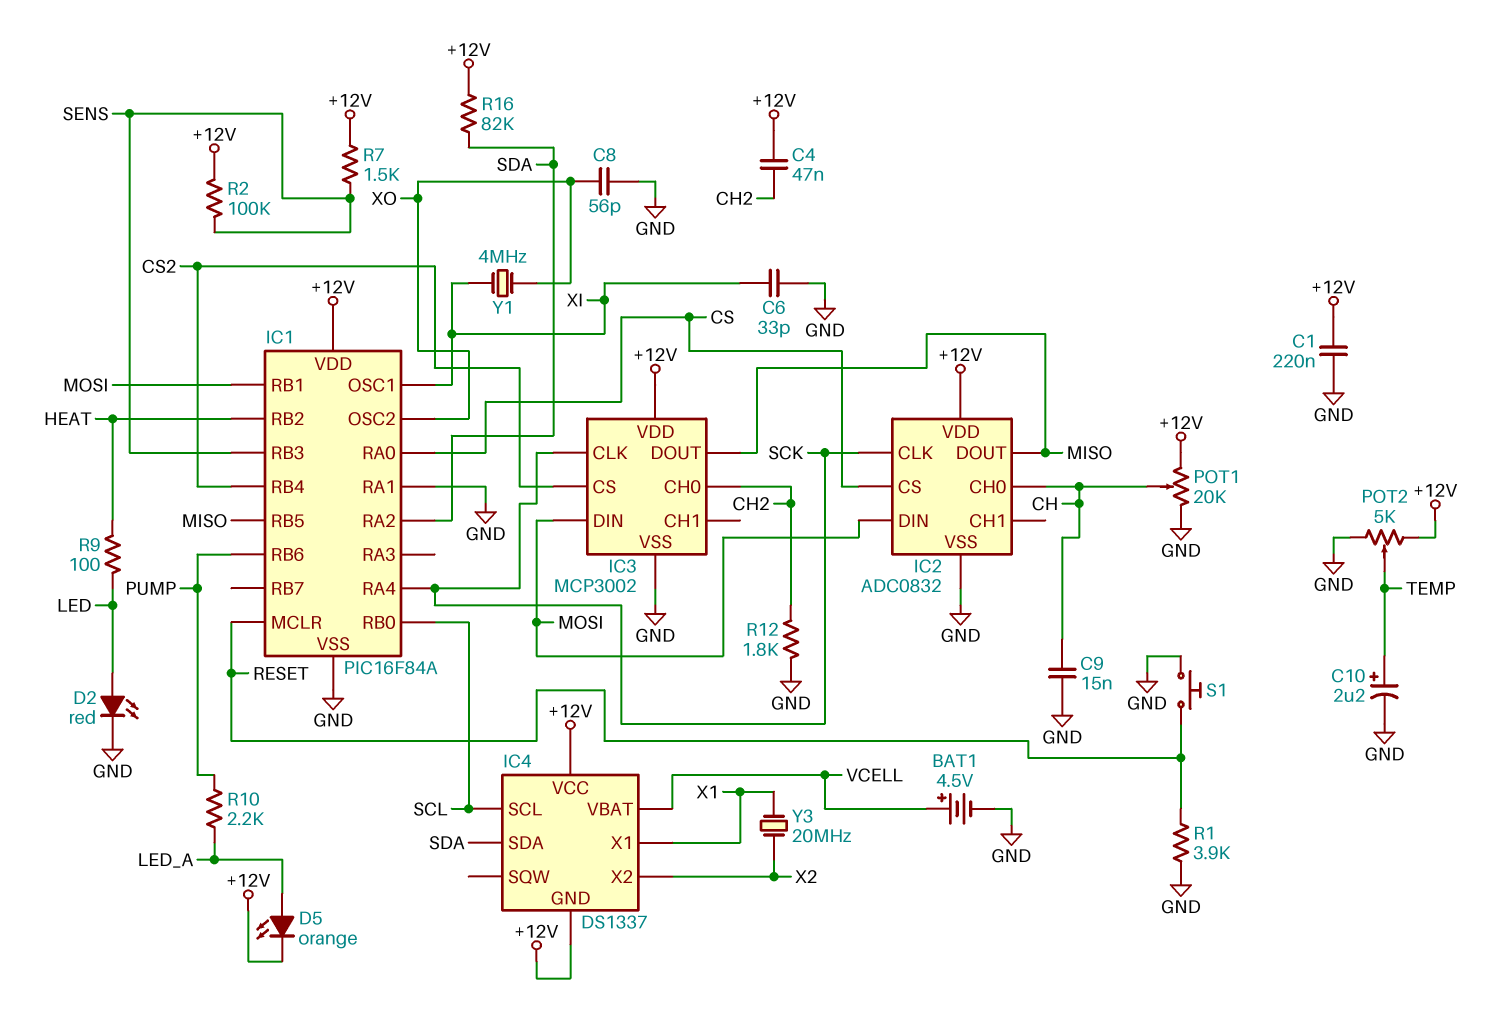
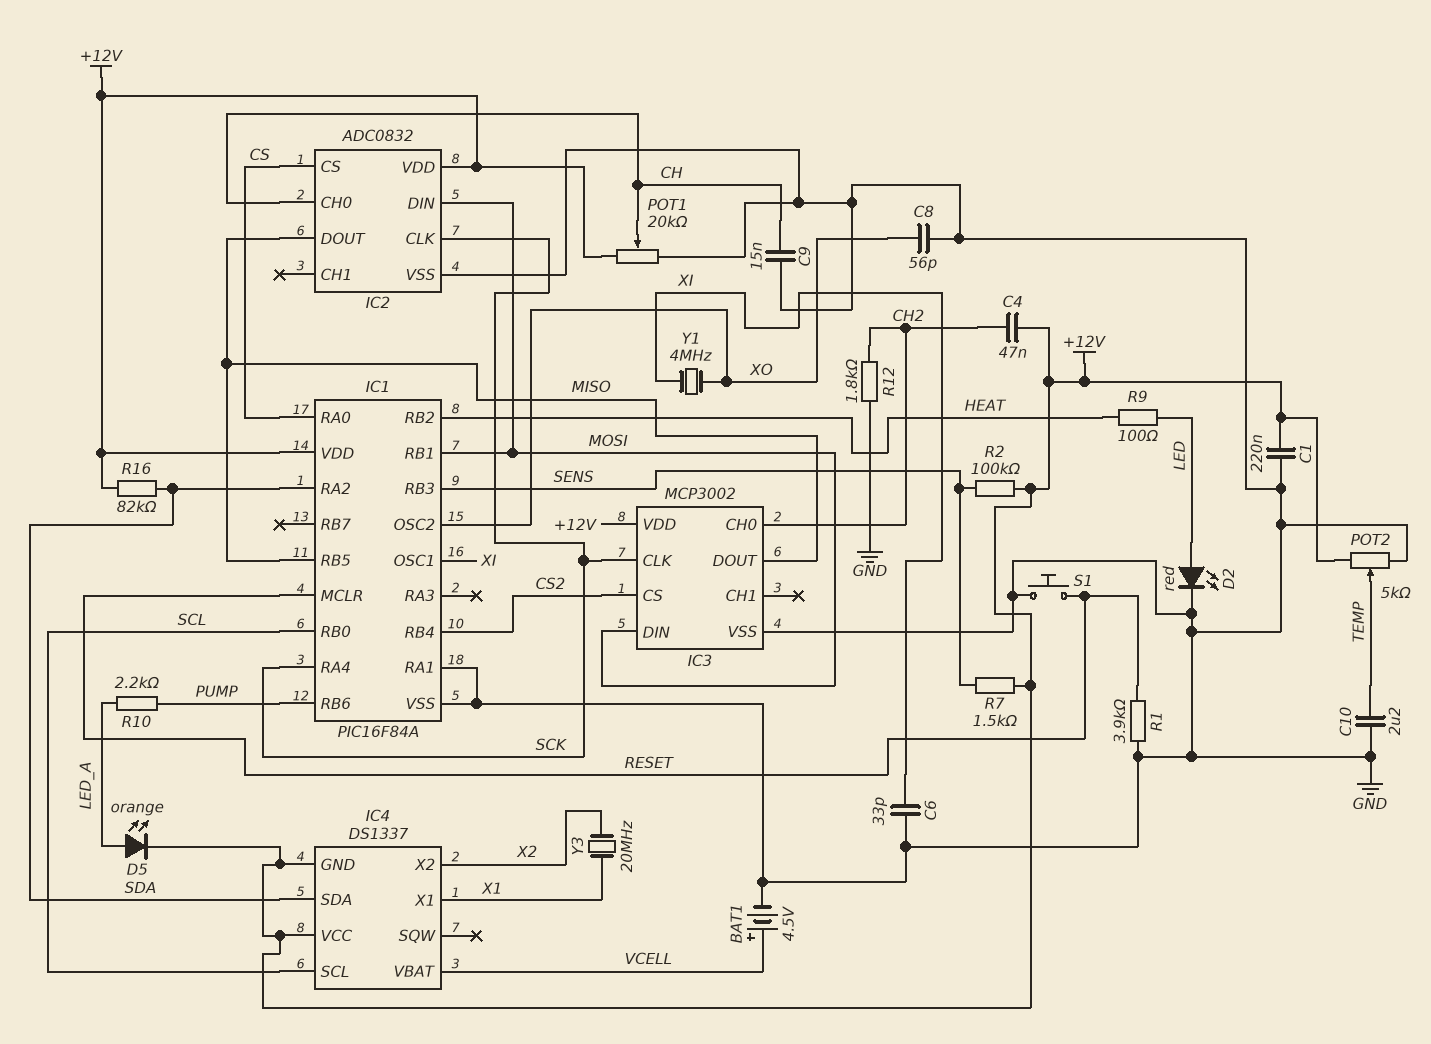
C10: 2.2uF (plus TEMP, minus GND) -> 2.2uF (GND, TEMP)

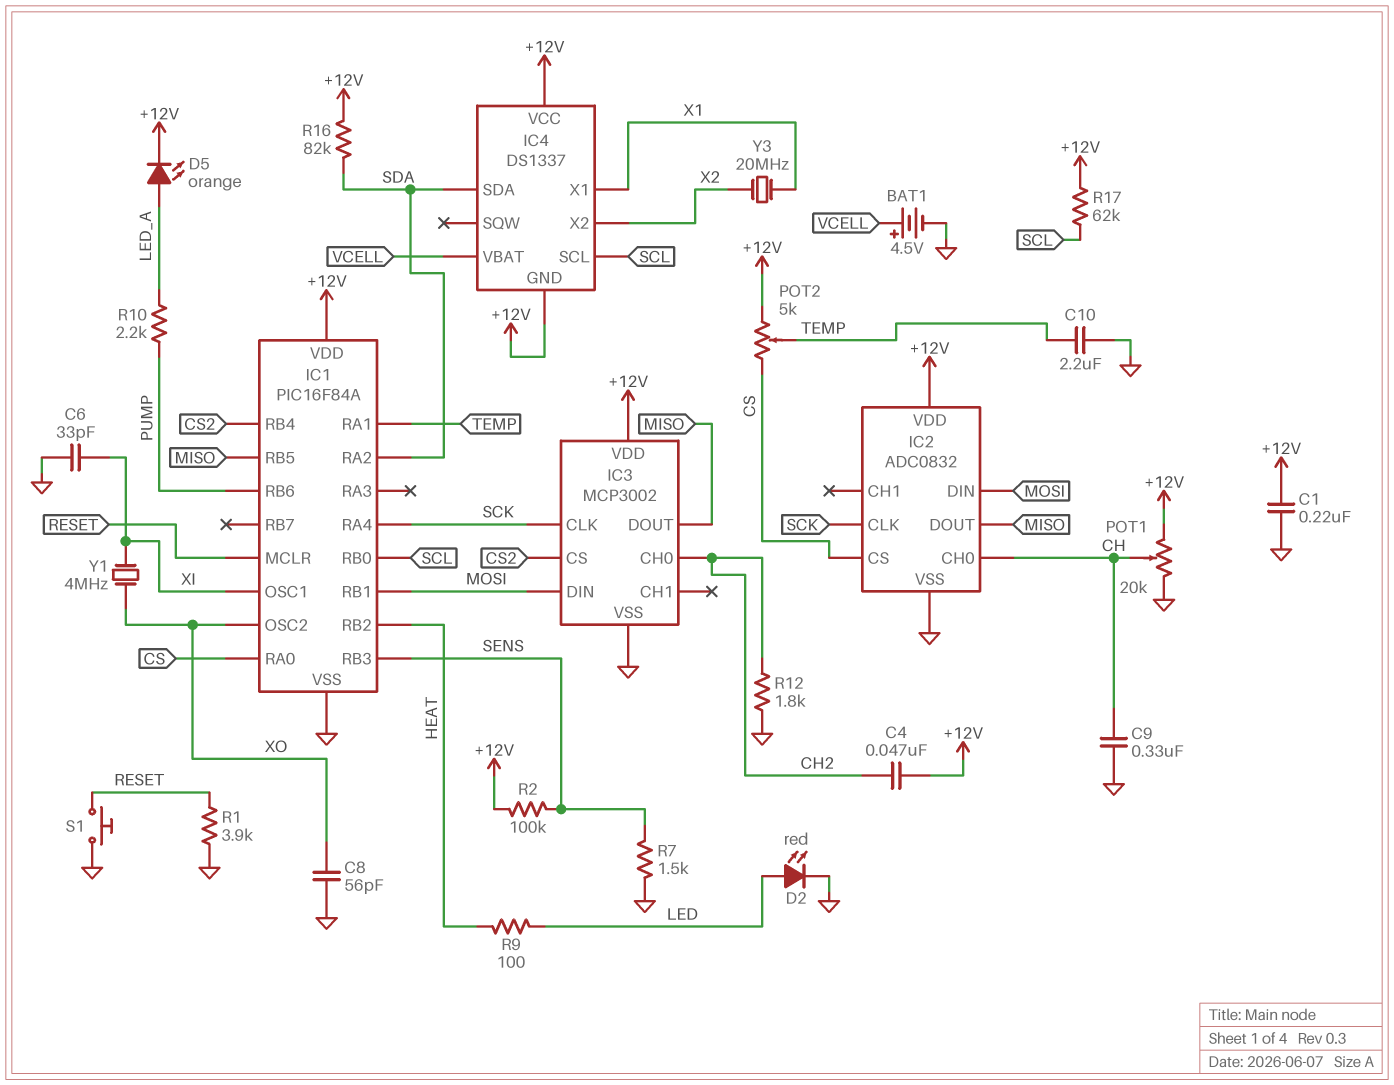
C9: 15nF (CH, GND) -> 330nF (CH, GND)
IC1 pin RA1: GND -> TEMP
POT2: 5k (+12V, GND, wiper TEMP) -> 5k (+12V, CS, wiper TEMP)
R7: 1.5k (+12V, SENS) -> 1.5k (GND, SENS)
R17: none -> 62k (+12V, SCL)

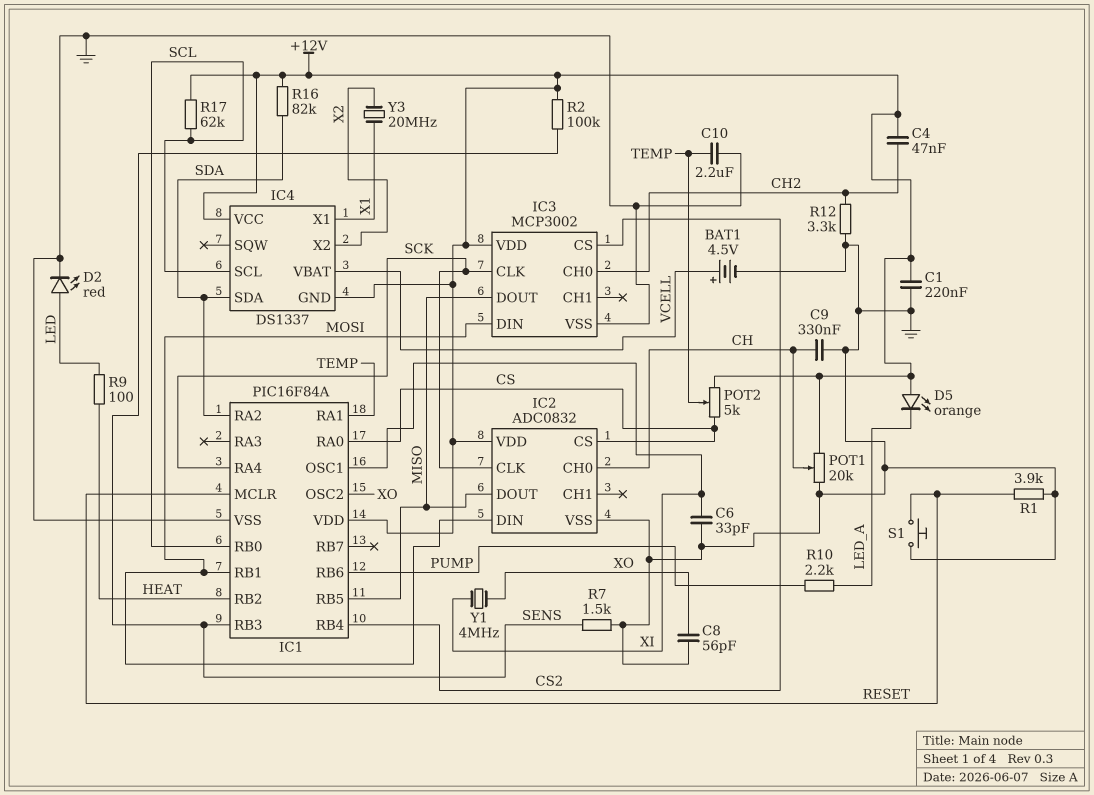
D5: LED orange (A LED_A, K +12V) -> LED orange (A +12V, K LED_A)
R12: 1.8k (CH2, GND) -> 3.3k (CH2, GND)

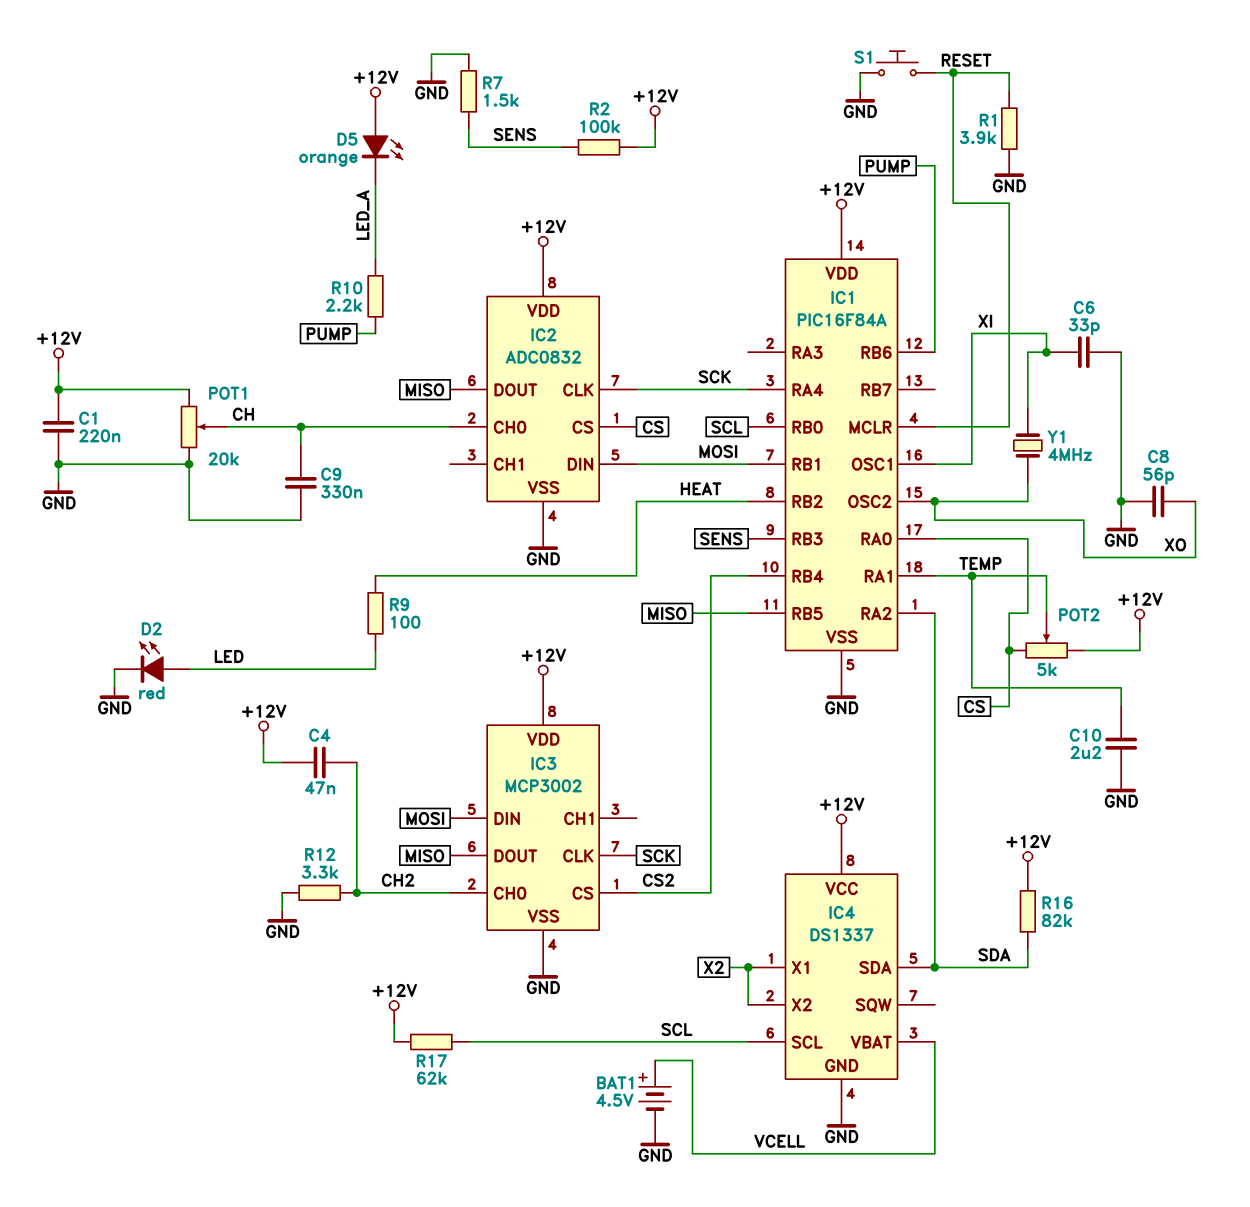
IC4 pin GND: +12V -> GND
IC4 pin X1: X1 -> X2
Y3: 20MHz (X1, X2) -> none

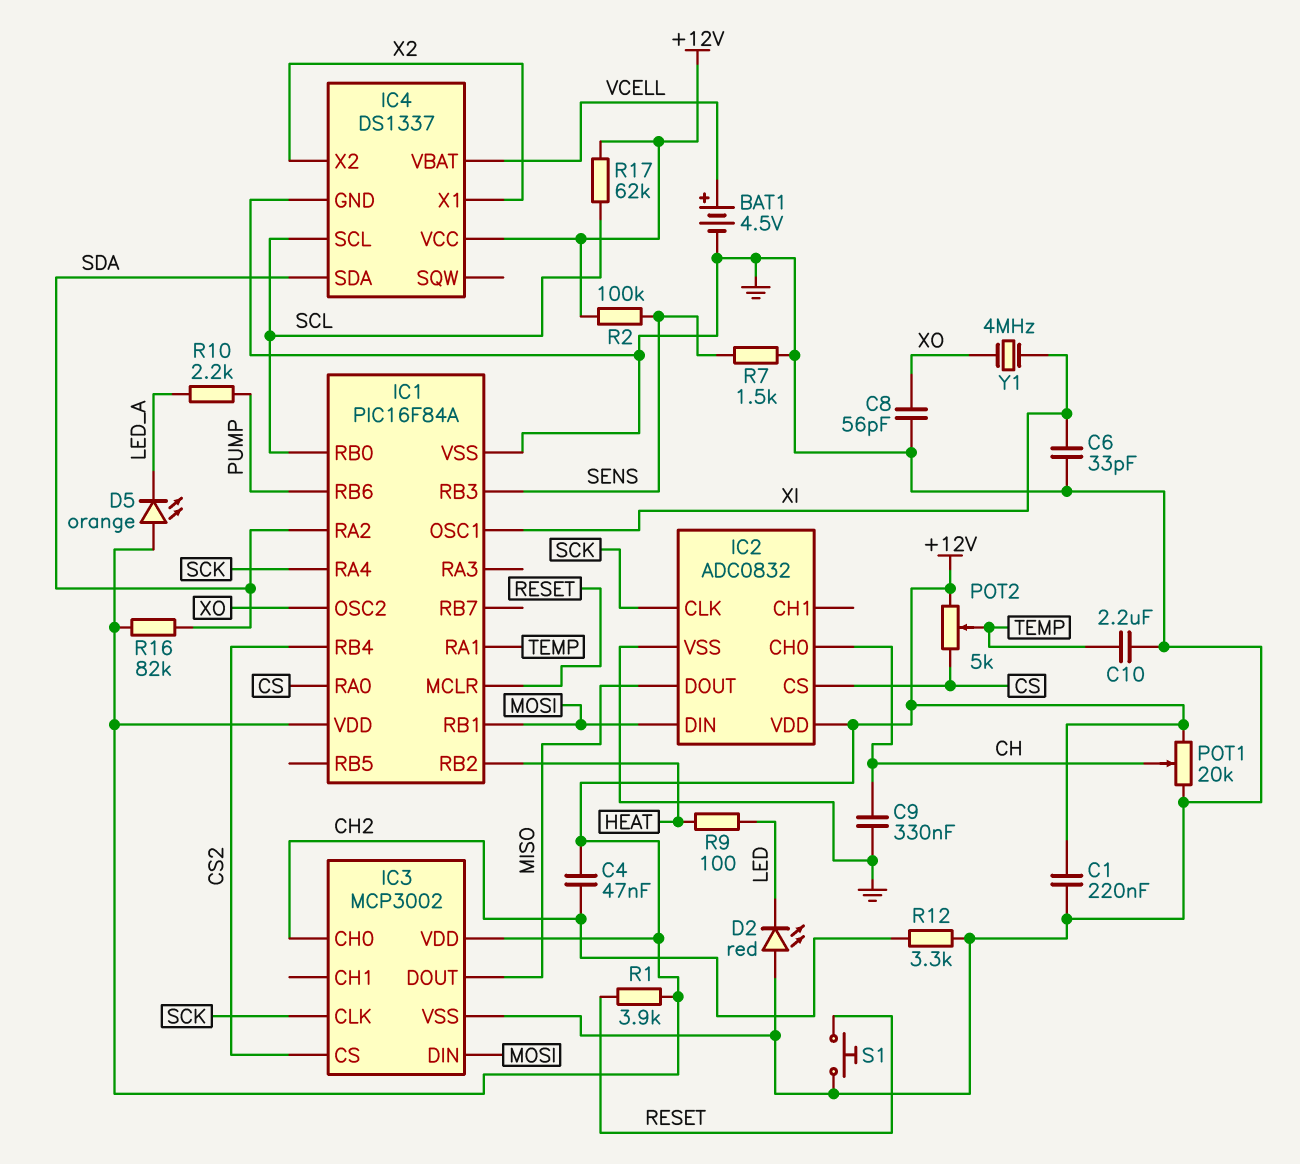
D2: LED red (A LED, K GND) -> LED red (A GND, K LED)
IC1 pin RB5: MISO -> none
R1: 3.9k (GND, RESET) -> 3.9k (+12V, RESET)

